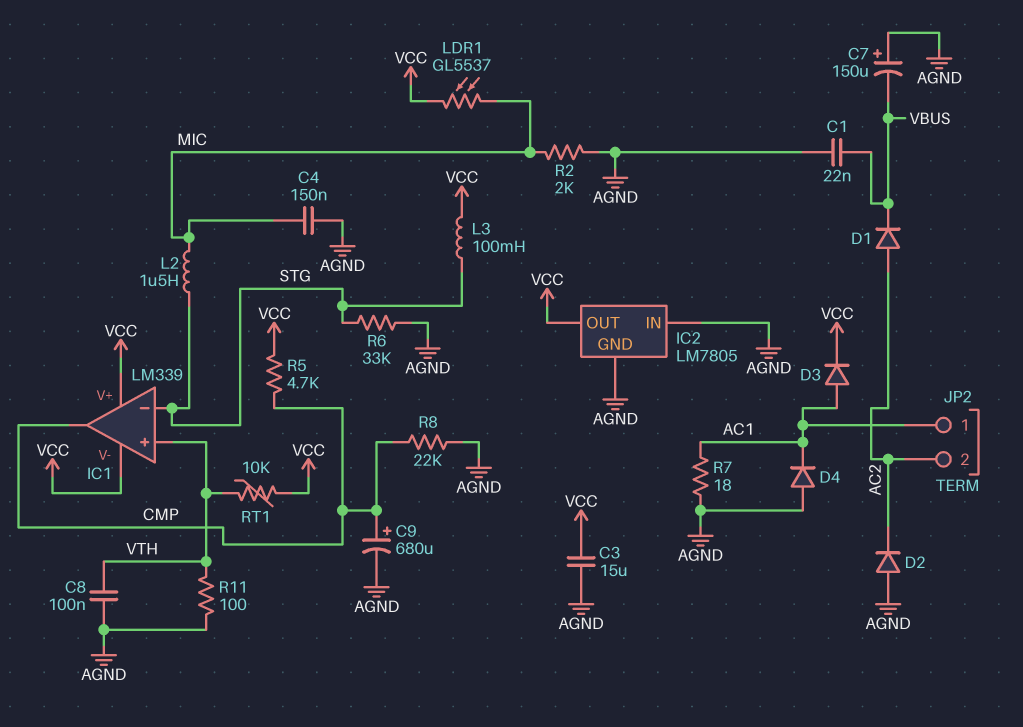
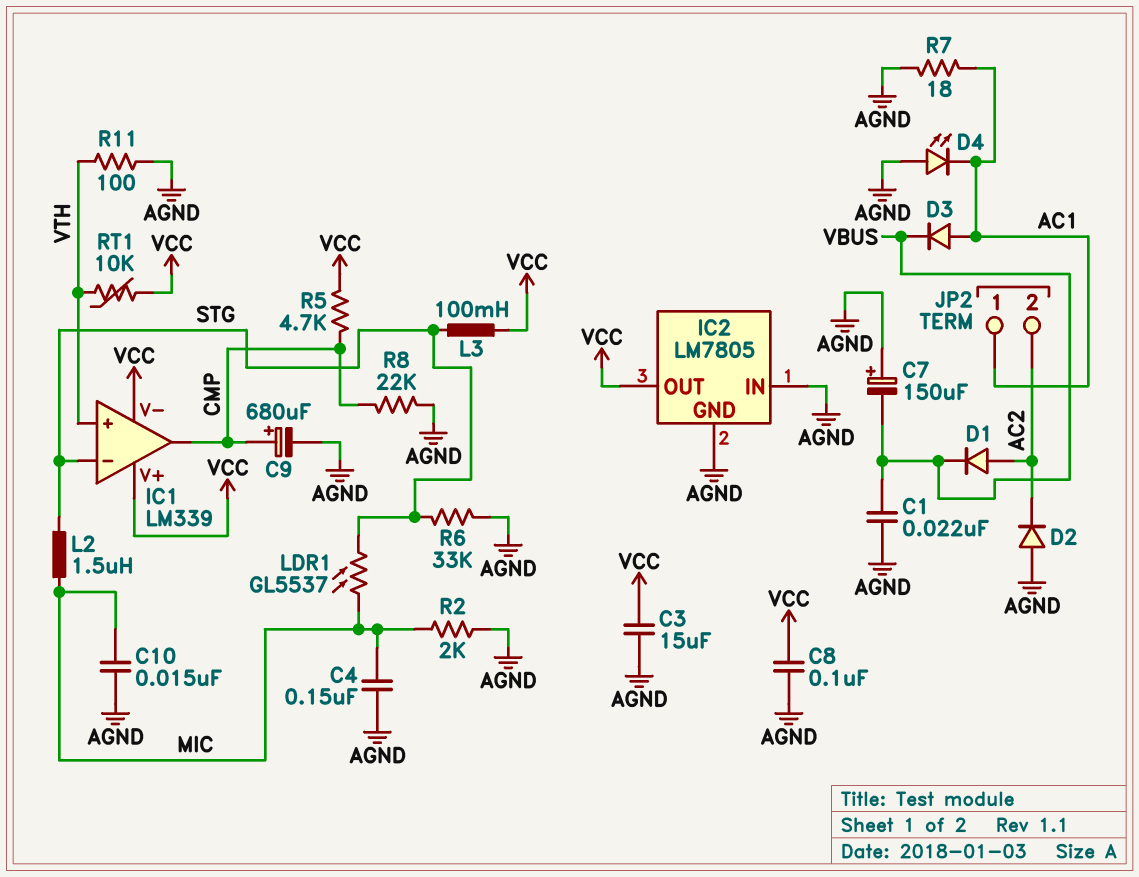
C8: 100nF (AGND, VTH) -> 100nF (AGND, VCC)
C10: none -> 15nF (AGND, MIC)
D3: diode (A AC1, K VCC) -> diode (A AC1, K VBUS)
D4: diode (A AGND, K AC1) -> LED (A AGND, K AC1)
LDR1: GL5537 (MIC, VCC) -> GL5537 (MIC, STG)

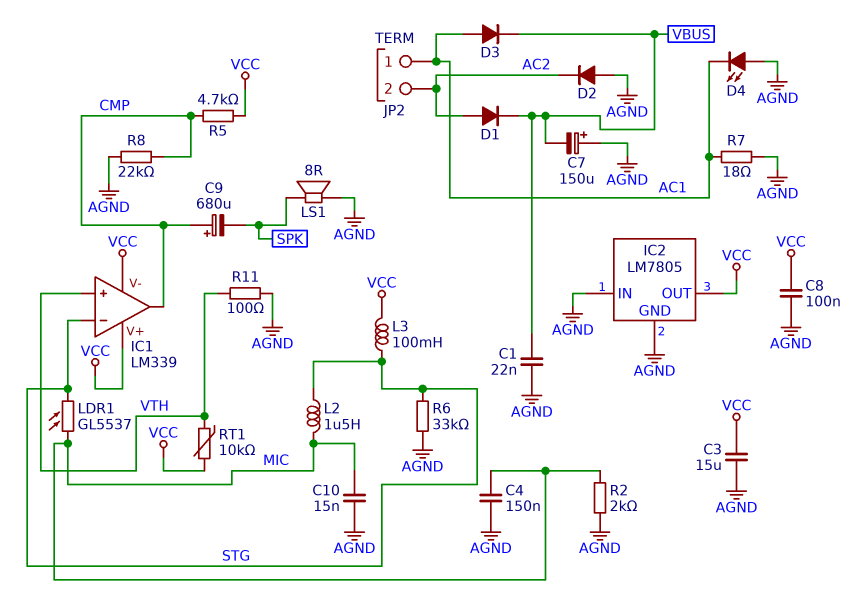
C9: 680uF (plus CMP, minus AGND) -> 680uF (plus CMP, minus SPK)
LS1: none -> speaker 8R (AGND, SPK)

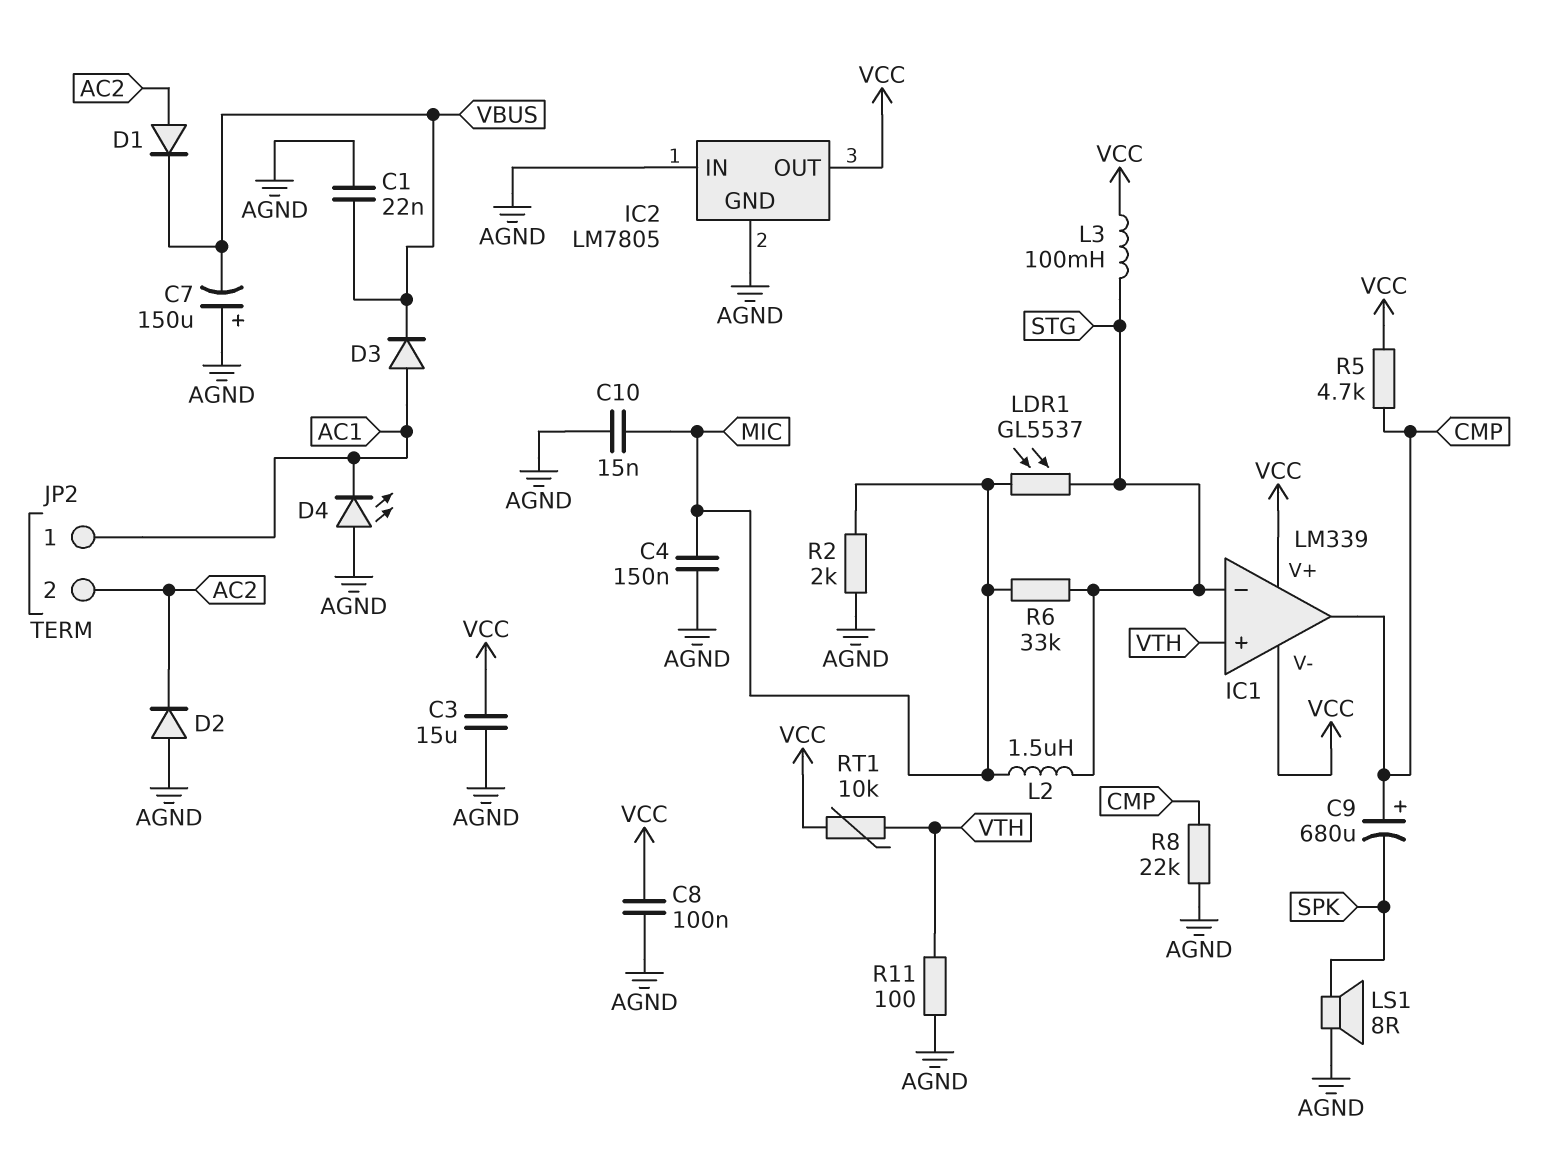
R6: 33k (AGND, STG) -> 33k (MIC, STG)
R7: 18 (AC1, AGND) -> none

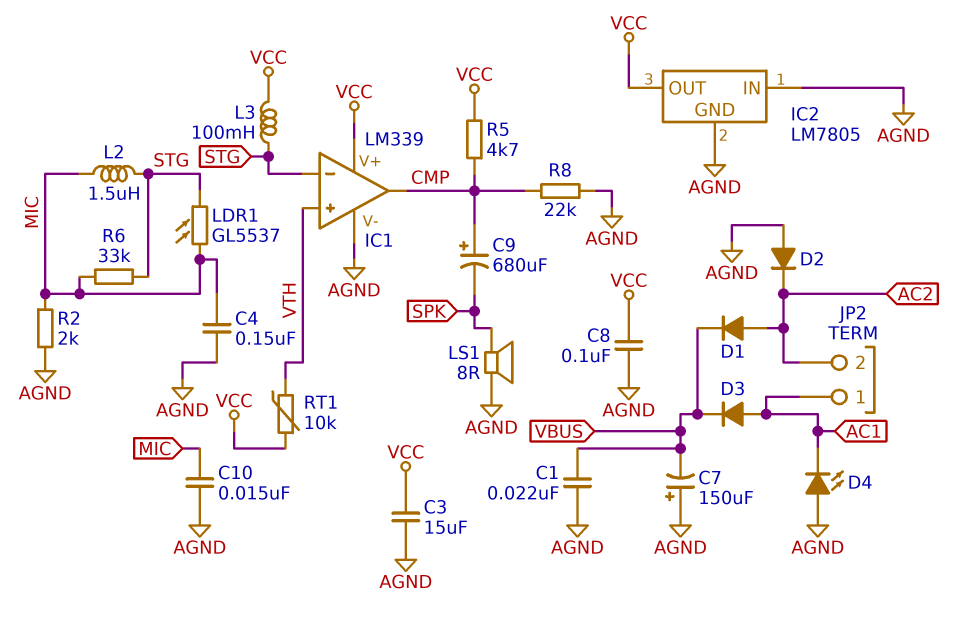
IC1 pin V-: VCC -> AGND
R11: 100 (AGND, VTH) -> none

